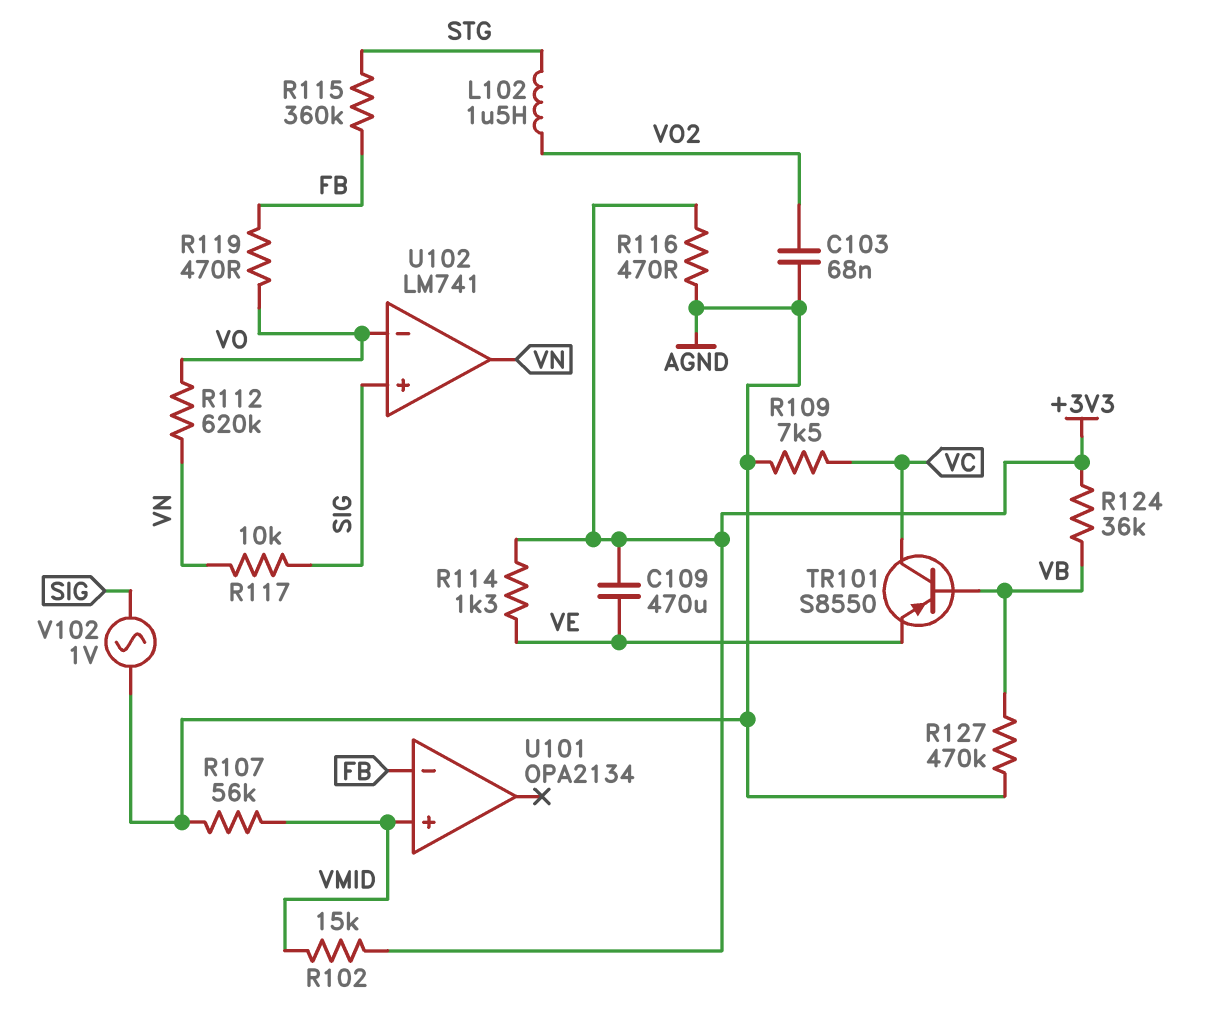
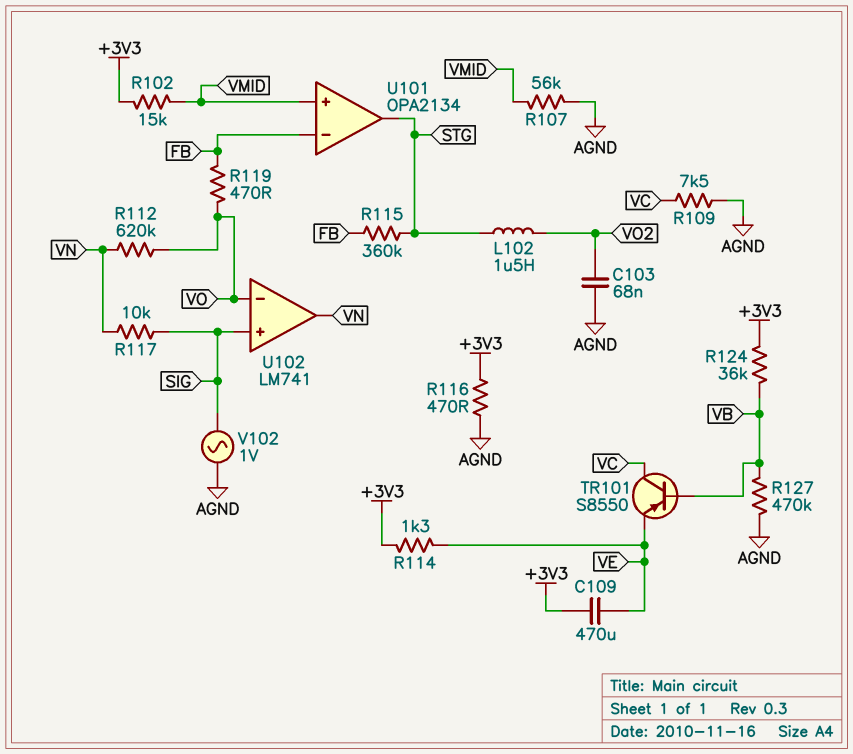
U101 pin out: none -> STG

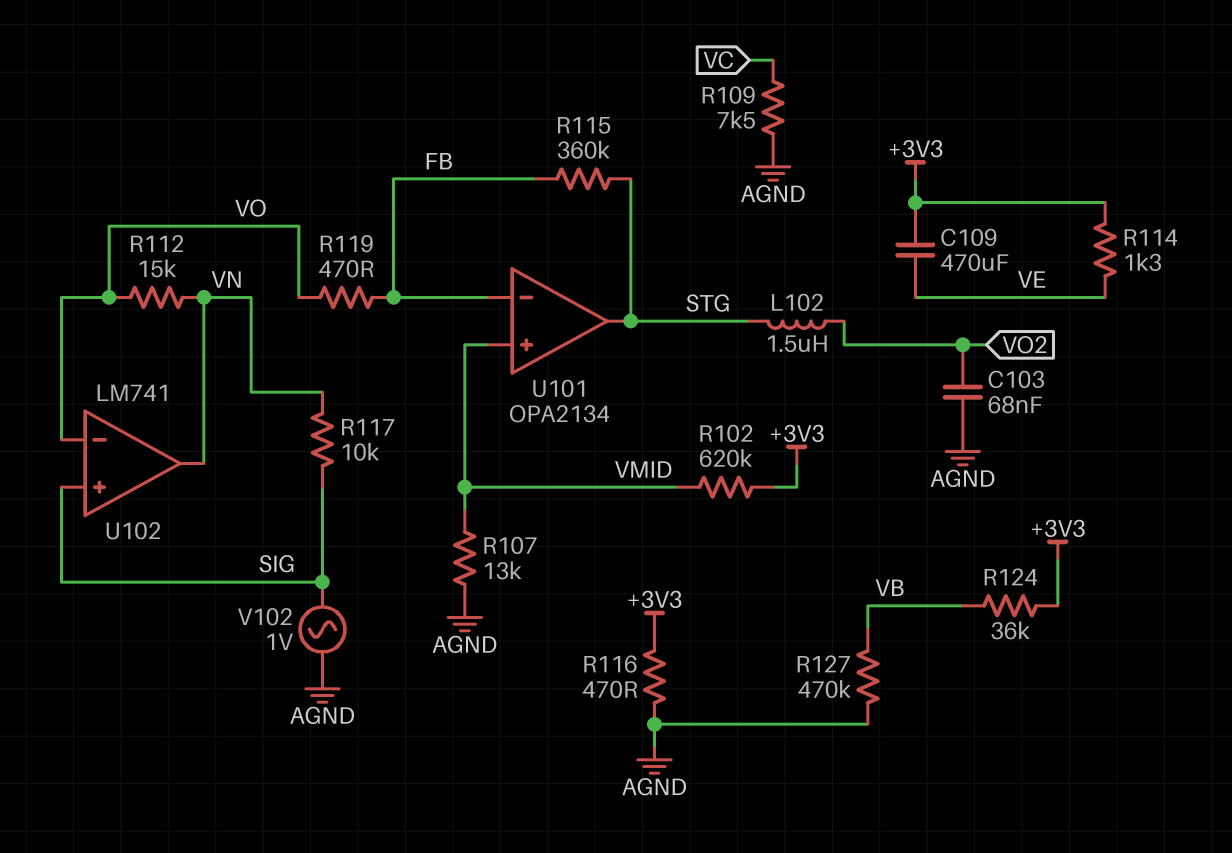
R102: 15k (+3V3, VMID) -> 620k (+3V3, VMID)
R107: 56k (AGND, VMID) -> 13k (AGND, VMID)
R112: 620k (VN, VO) -> 15k (VN, VO)
TR101: PNP S8550 (B VB, C VC, E VE) -> none

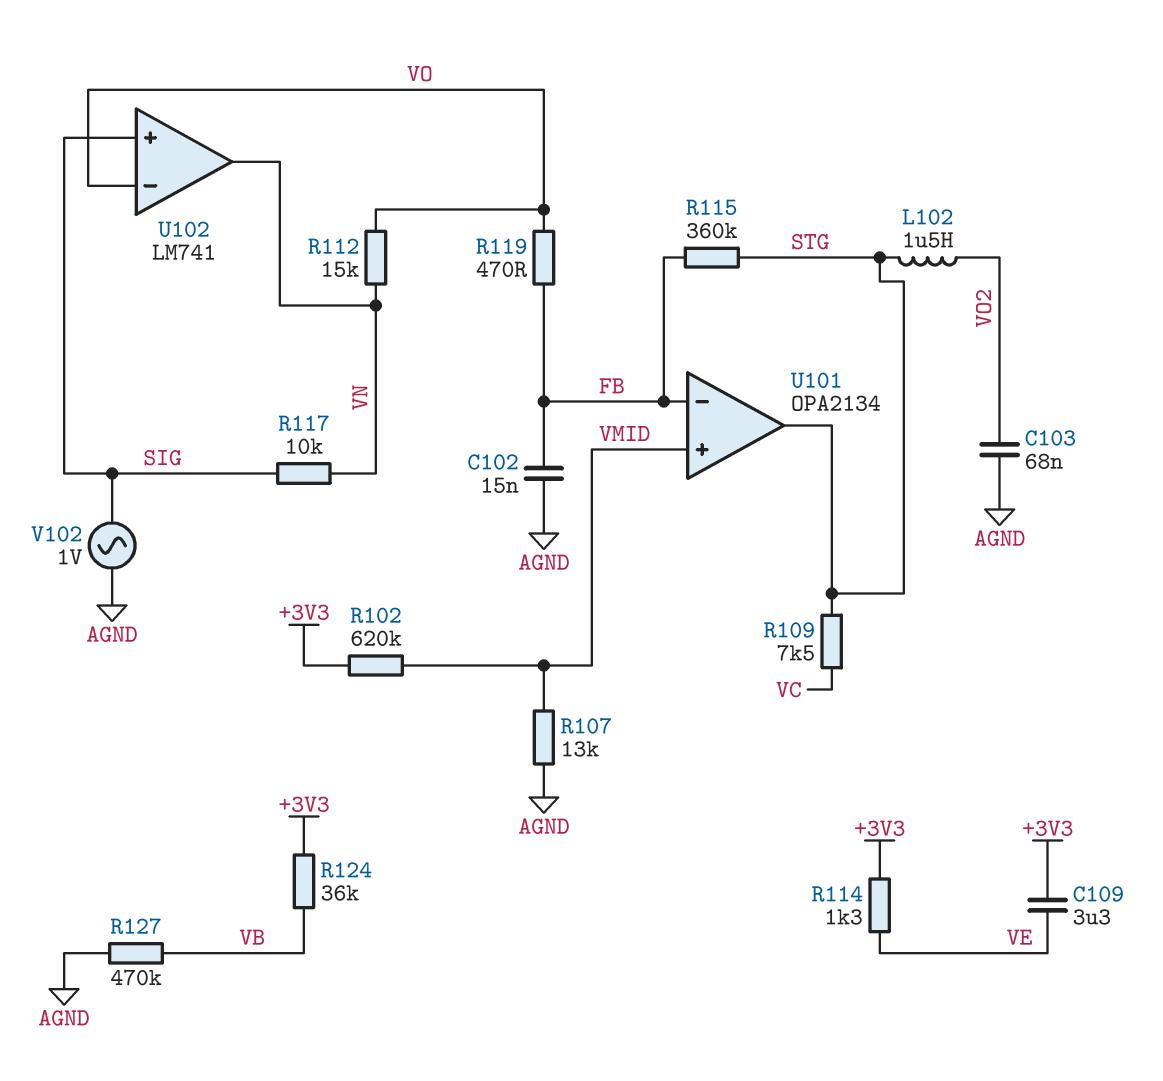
C102: none -> 15nF (AGND, FB)
C109: 470uF (+3V3, VE) -> 3.3uF (+3V3, VE)
R109: 7.5k (AGND, VC) -> 7.5k (STG, VC)
R116: 470 (+3V3, AGND) -> none

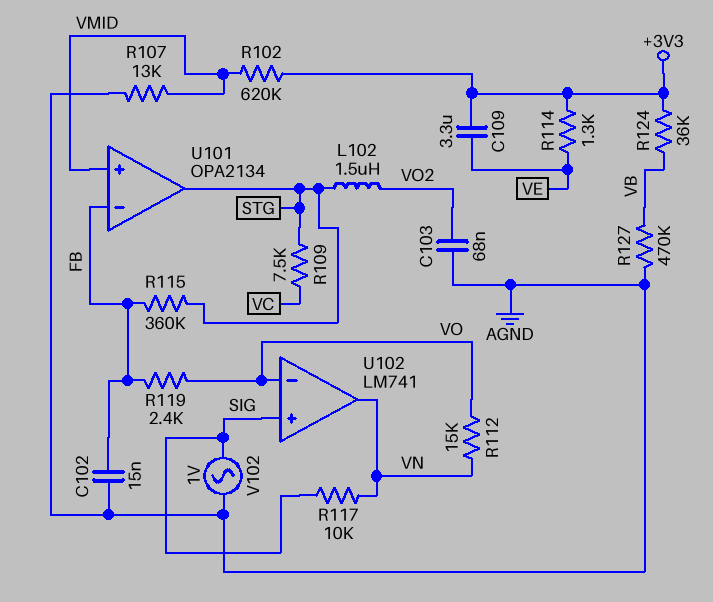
R119: 470 (FB, VO) -> 2.4k (FB, VO)

